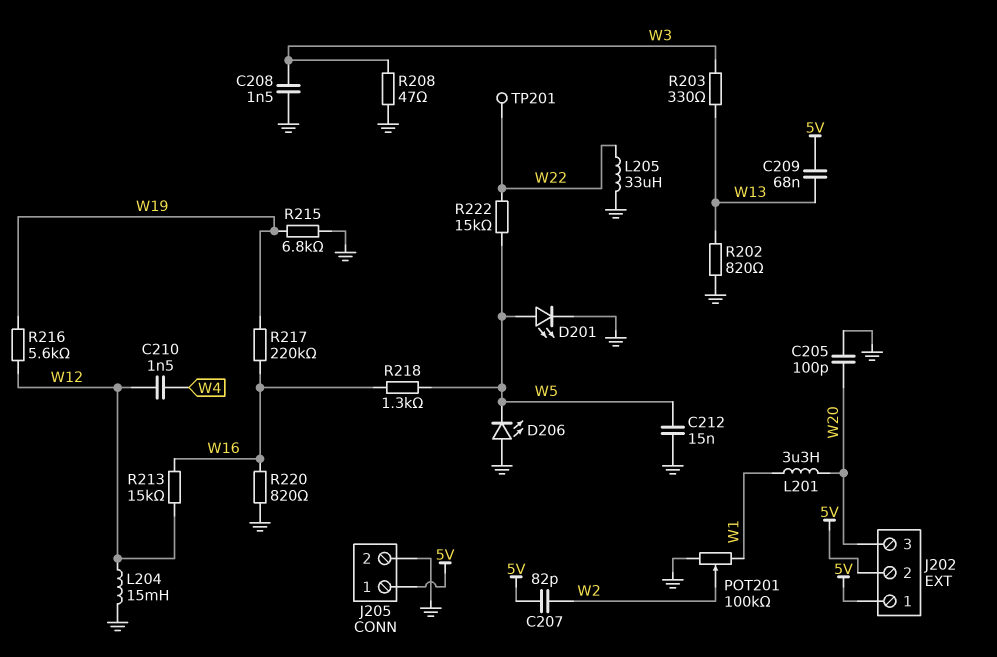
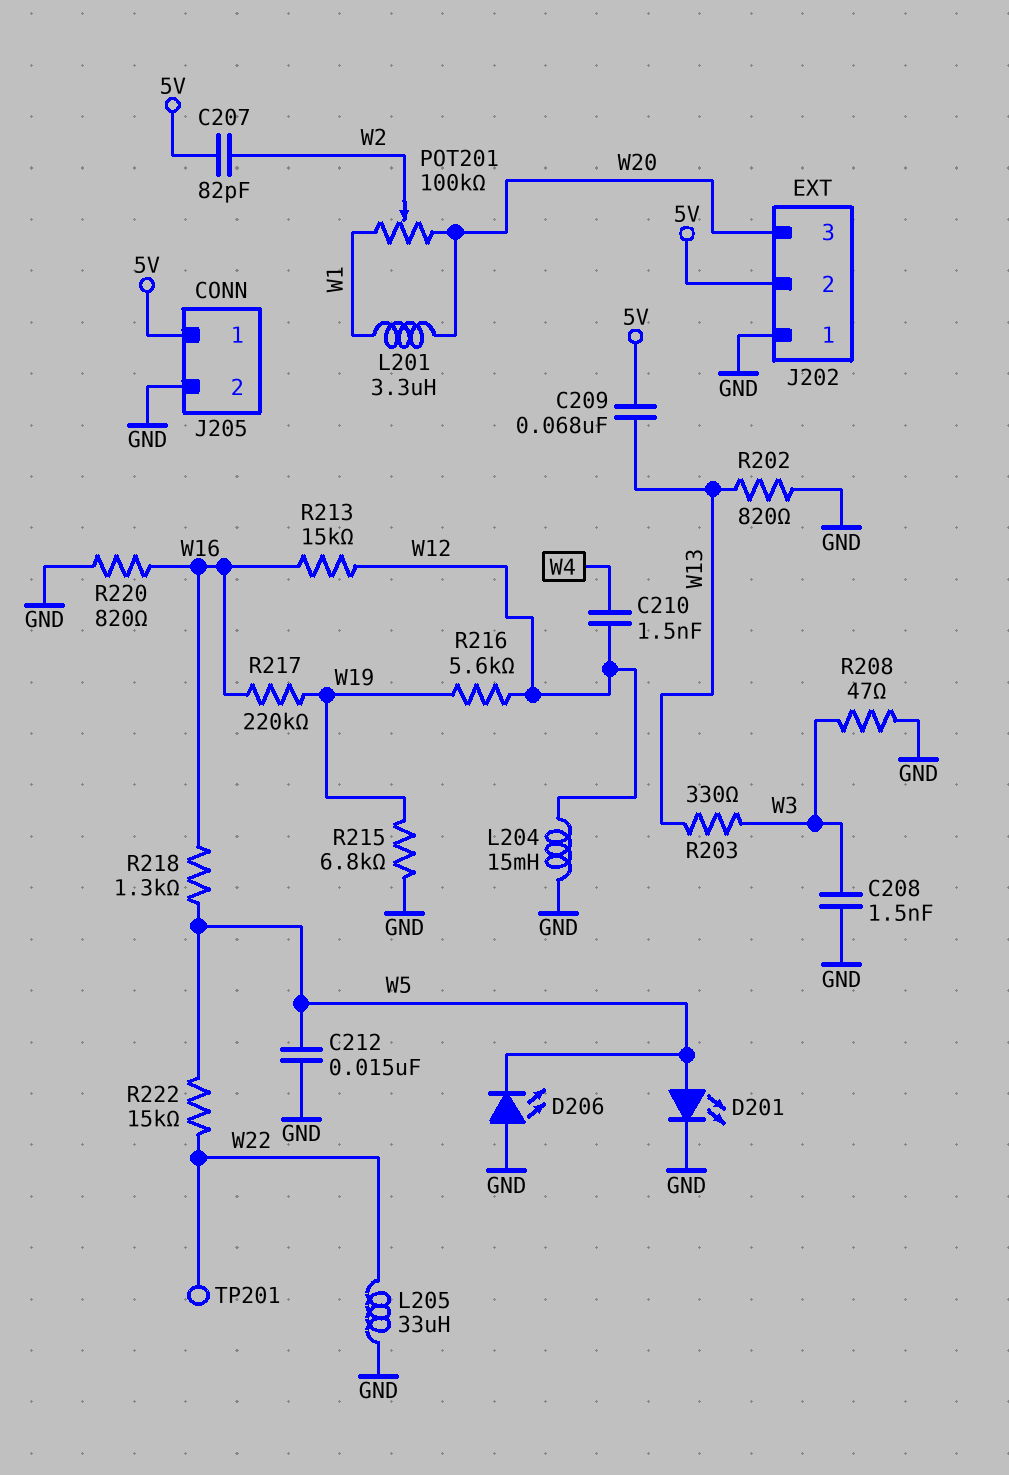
C205: 100pF (GND, W20) -> none
J202 pin 1: 5V -> GND
POT201: 100k (GND, W1, wiper W2) -> 100k (W1, W20, wiper W2)

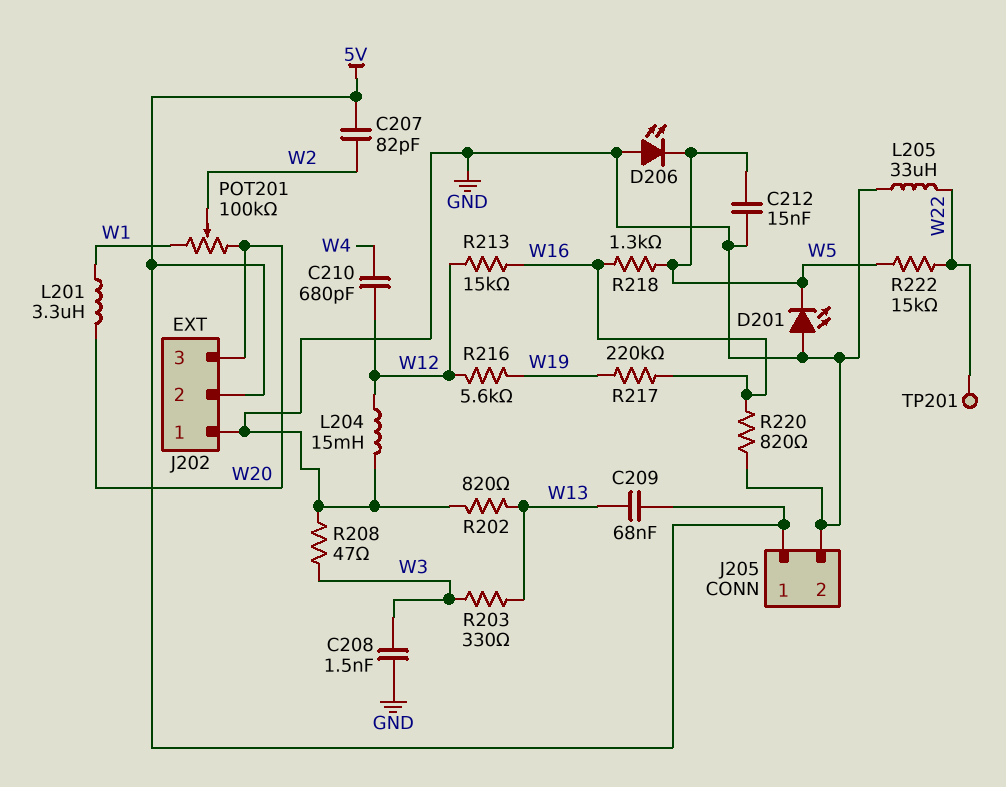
C210: 1.5nF (W4, W12) -> 680pF (W4, W12)
D201: LED (A W5, K GND) -> LED (A GND, K W5)
R215: 6.8k (GND, W19) -> none

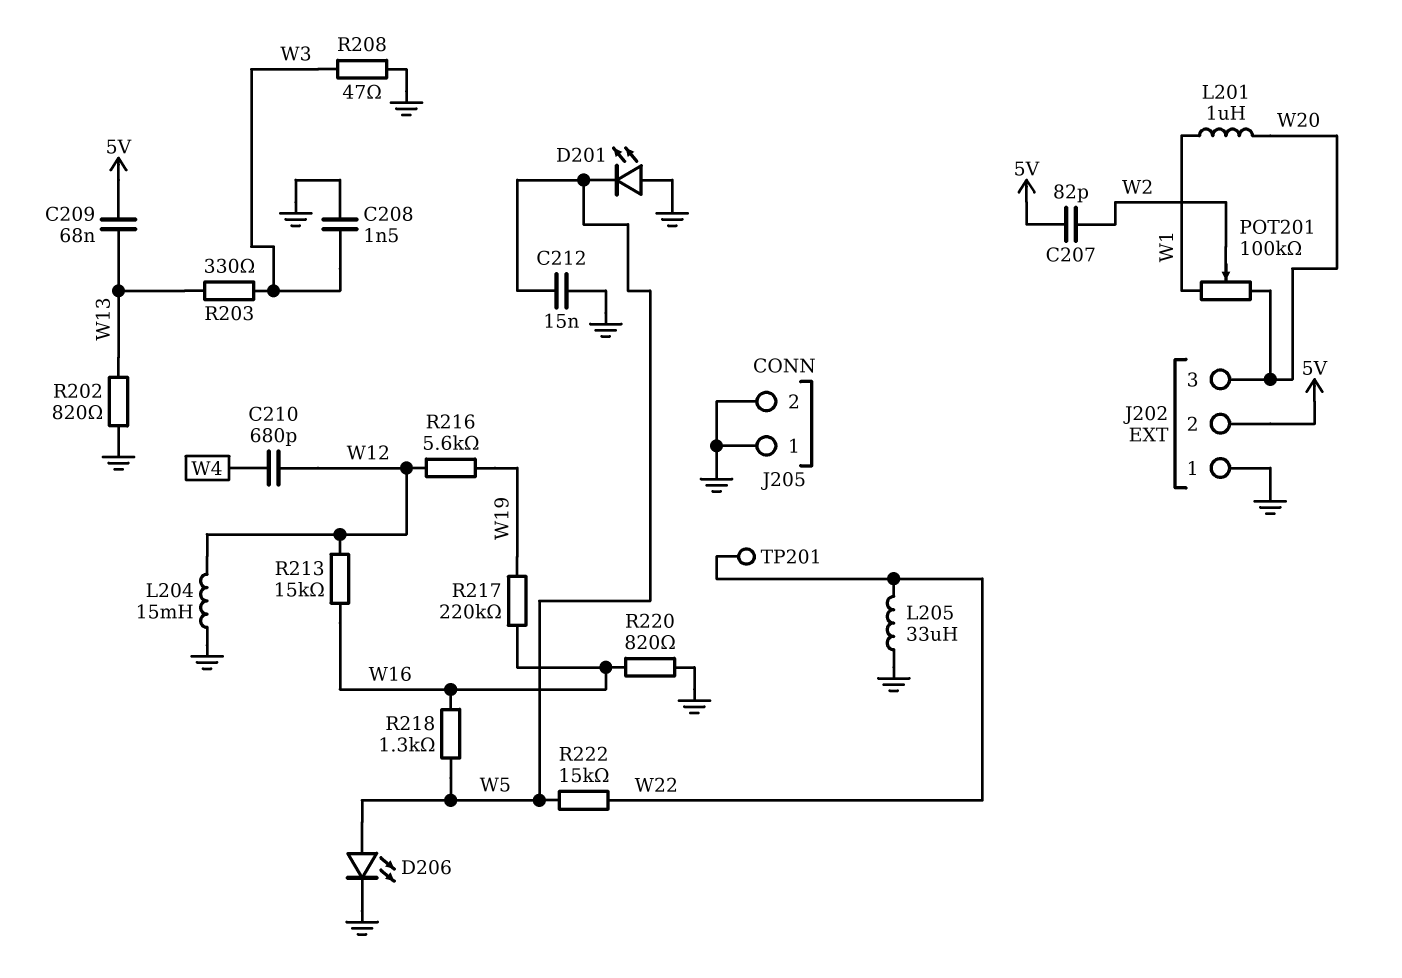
D206: LED (A GND, K W5) -> LED (A W5, K GND)
J205 pin 1: 5V -> GND
L201: 3.3uH (W1, W20) -> 1uH (W1, W20)

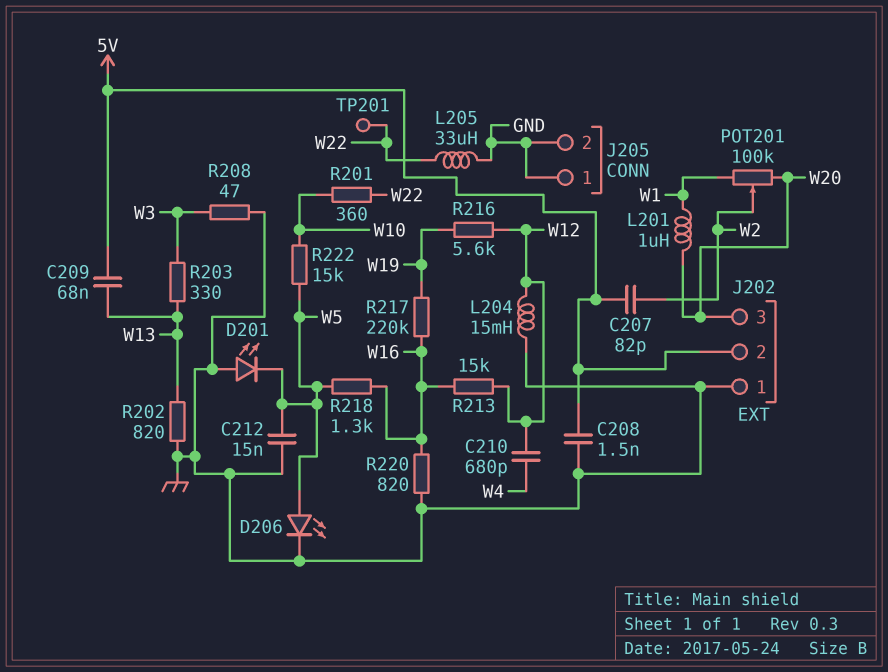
C208: 1.5nF (GND, W3) -> 1.5nF (5V, GND)
R201: none -> 360 (W10, W22)
R222: 15k (W5, W22) -> 15k (W5, W10)

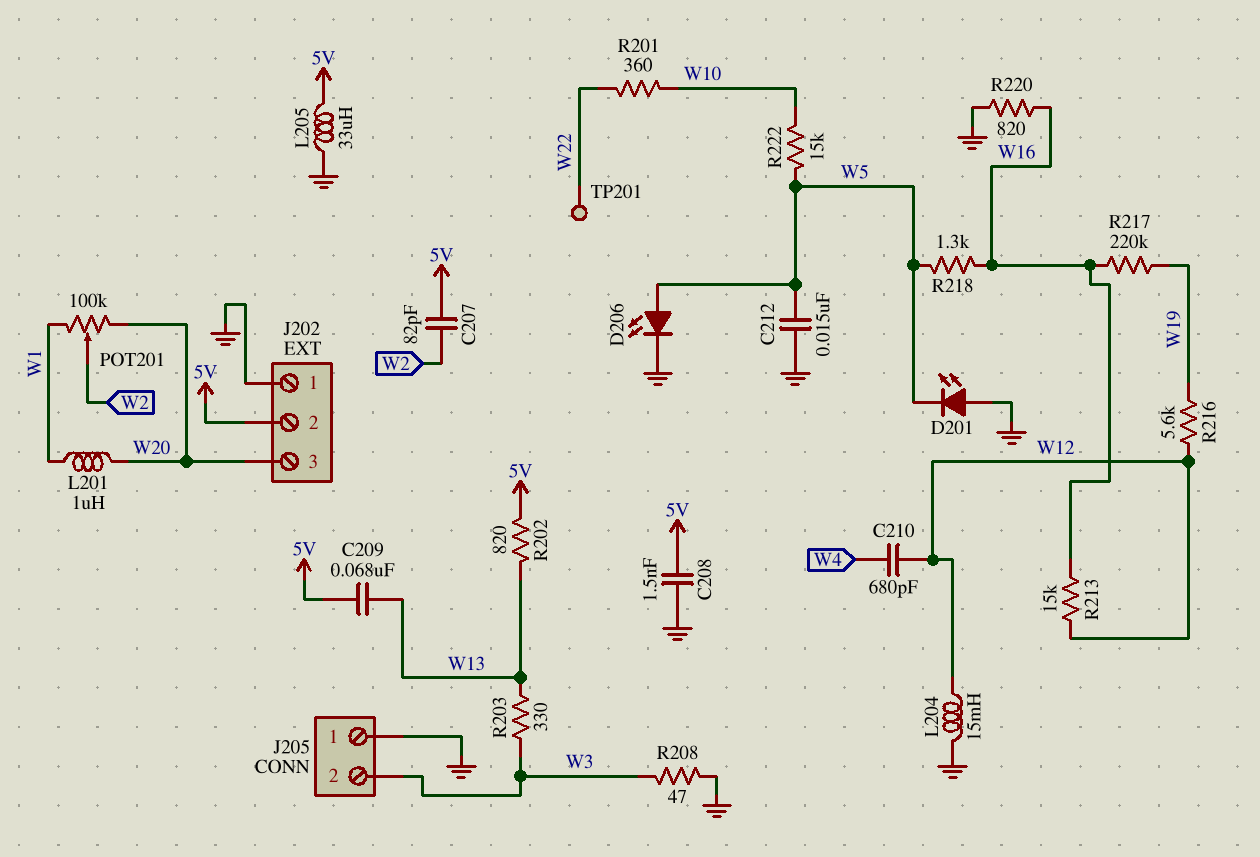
J205 pin 2: GND -> W3
L205: 33uH (GND, W22) -> 33uH (5V, GND)
R202: 820 (GND, W13) -> 820 (5V, W13)

